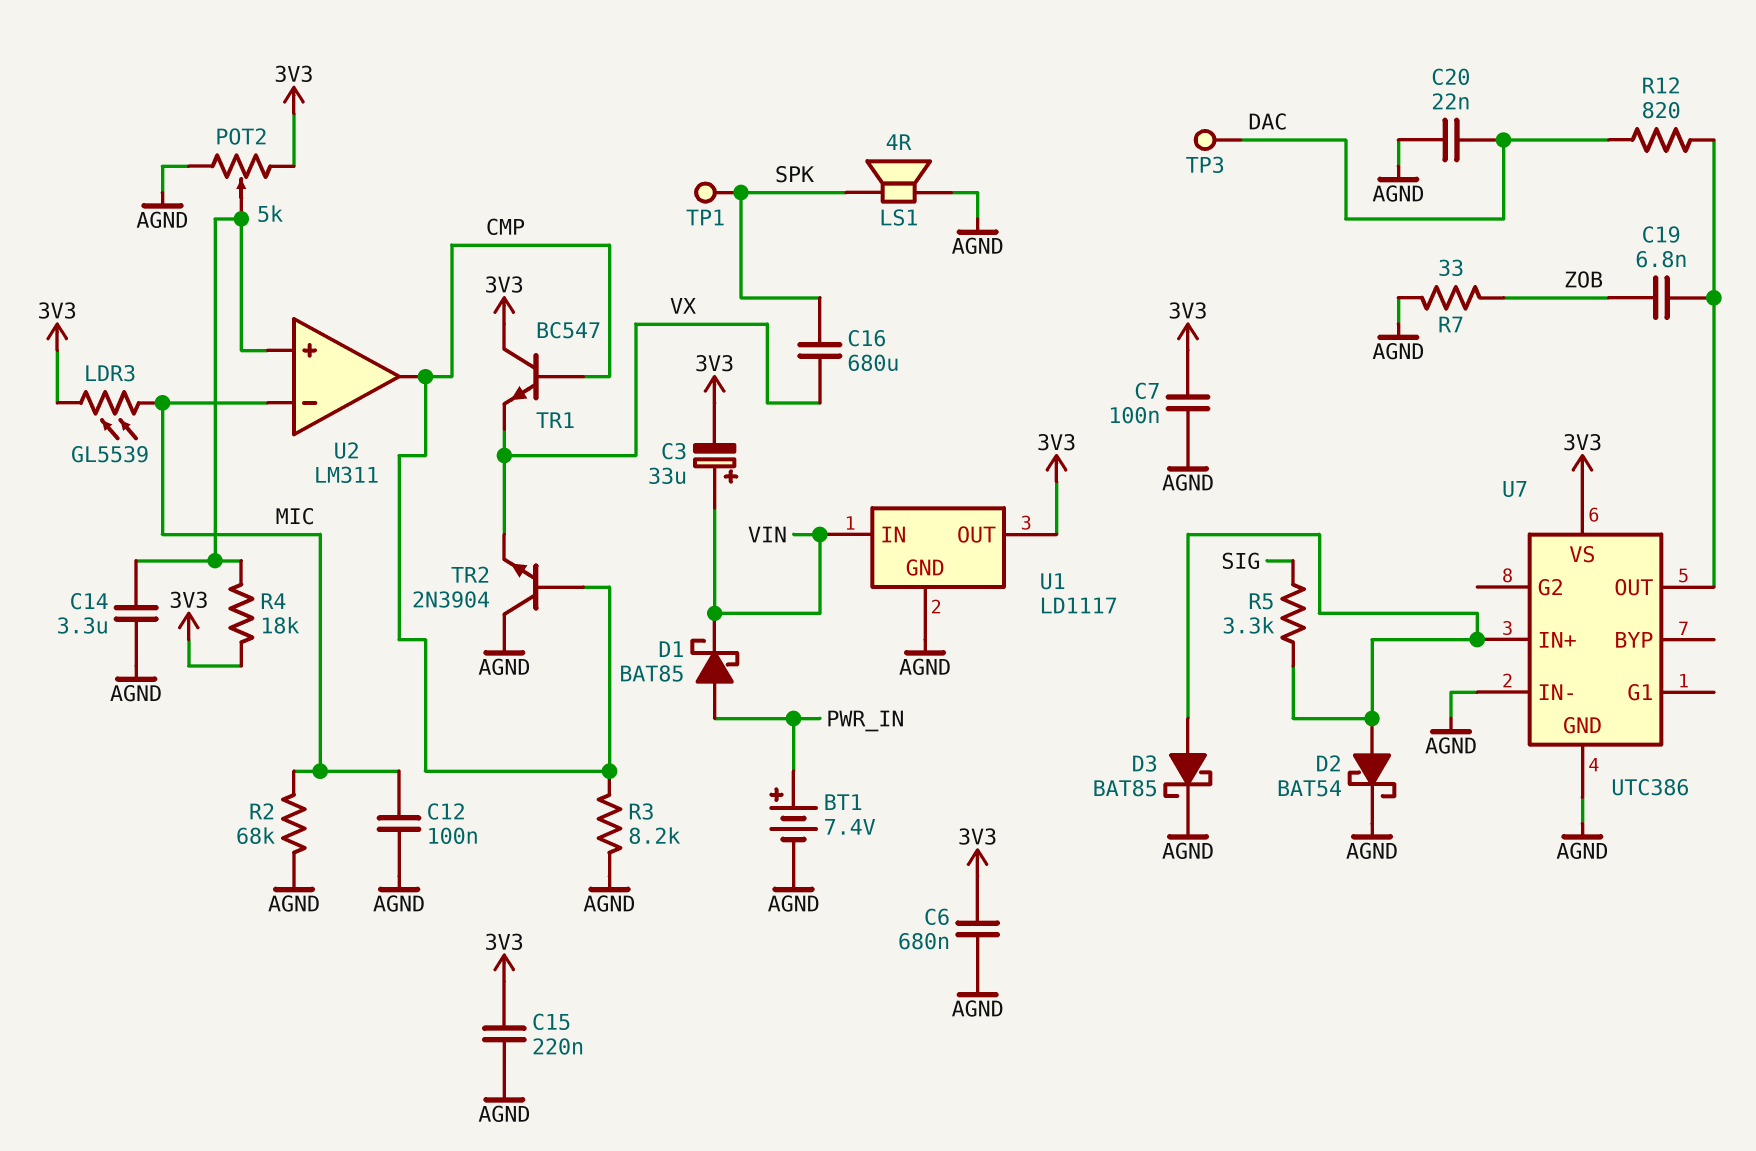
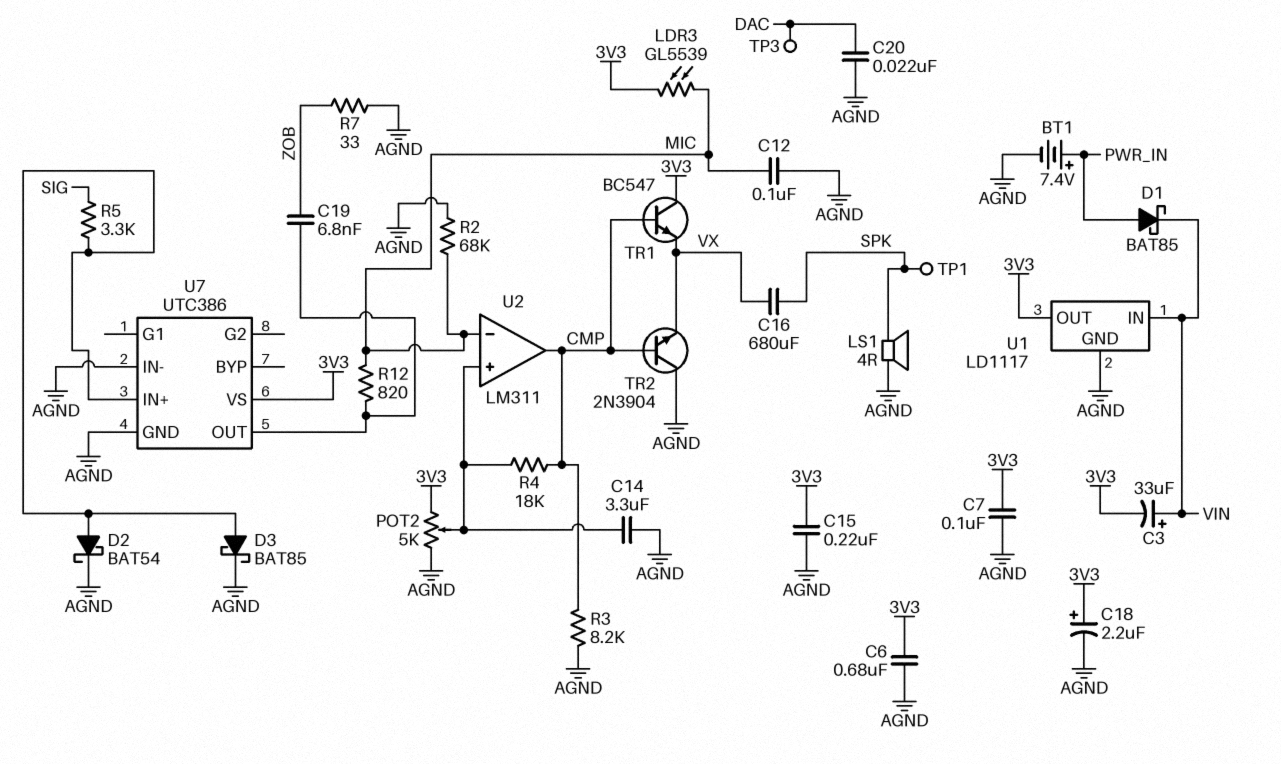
C18: none -> 2.2uF (plus 3V3, minus AGND)
R4: 18k (3V3, U2/in+) -> 18k (CMP, U2/in+)
R12: 820 (DAC, U7/OUT) -> 820 (MIC, U7/OUT)

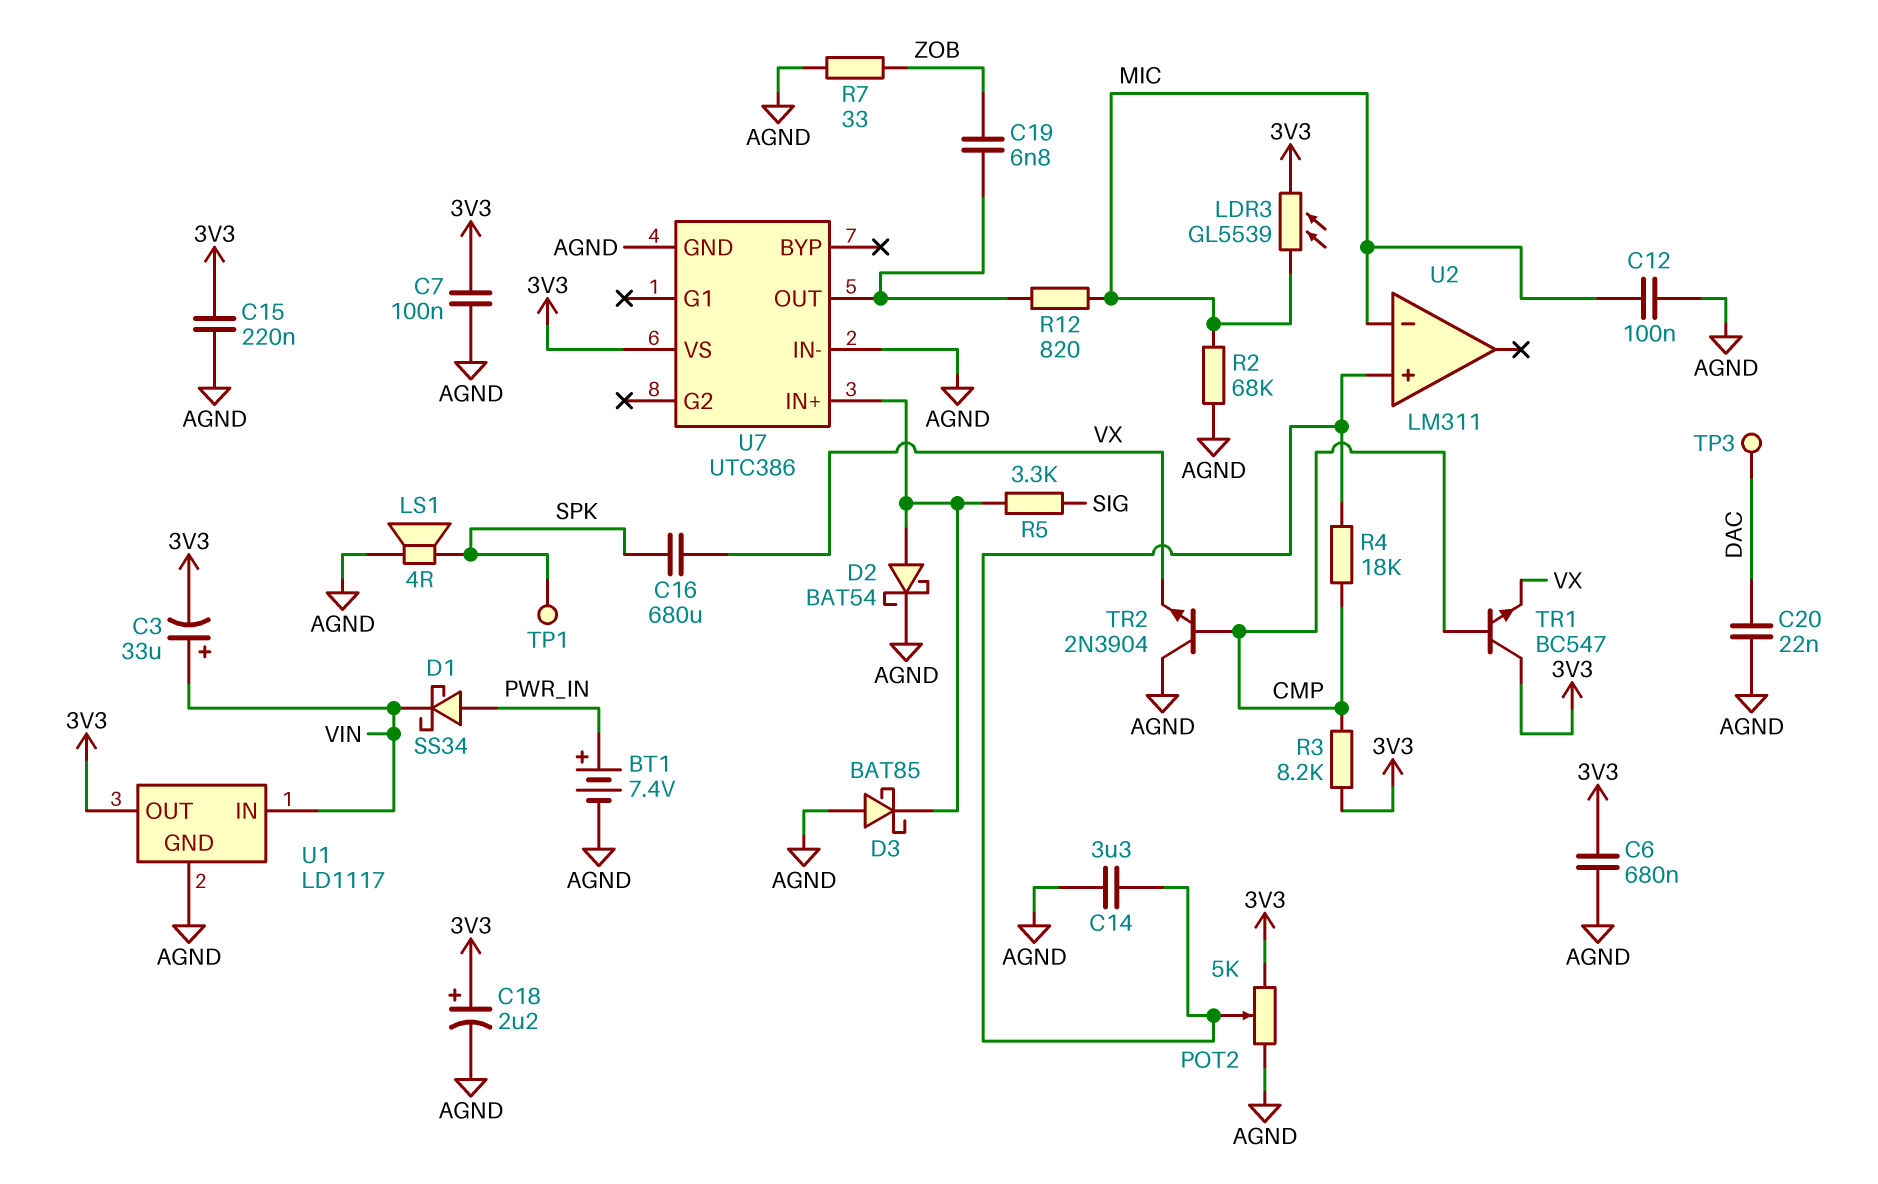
D1: schottky BAT85 (A PWR_IN, K VIN) -> schottky SS34 (A PWR_IN, K VIN)
D3: schottky BAT85 (A U7/IN+, K AGND) -> schottky BAT85 (A AGND, K U7/IN+)
R3: 8.2k (AGND, CMP) -> 8.2k (3V3, CMP)
U2 pin out: CMP -> none

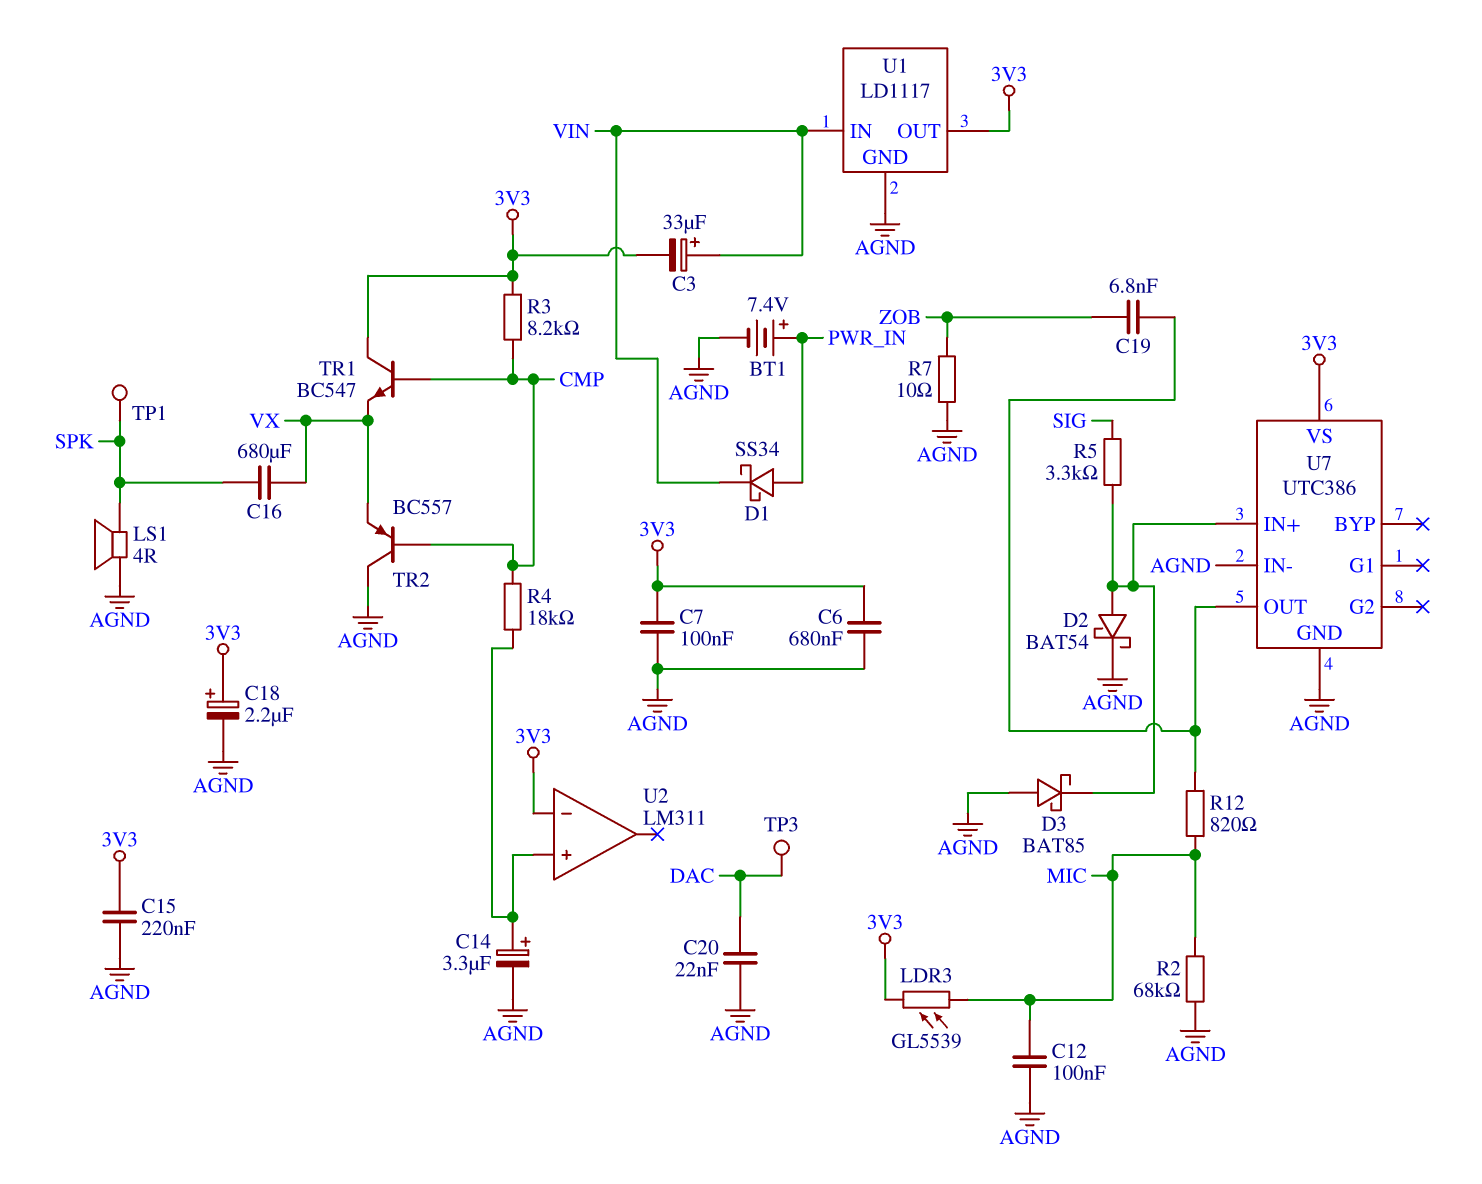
C14: 3.3uF (AGND, U2/in+) -> 3.3uF (plus U2/in+, minus AGND)
POT2: 5k (3V3, AGND, wiper U2/in+) -> none
R7: 33 (AGND, ZOB) -> 10 (AGND, ZOB)
TR2: NPN 2N3904 (B CMP, C AGND, E VX) -> PNP BC557 (B CMP, C AGND, E VX)
U2 pin in-: MIC -> 3V3

